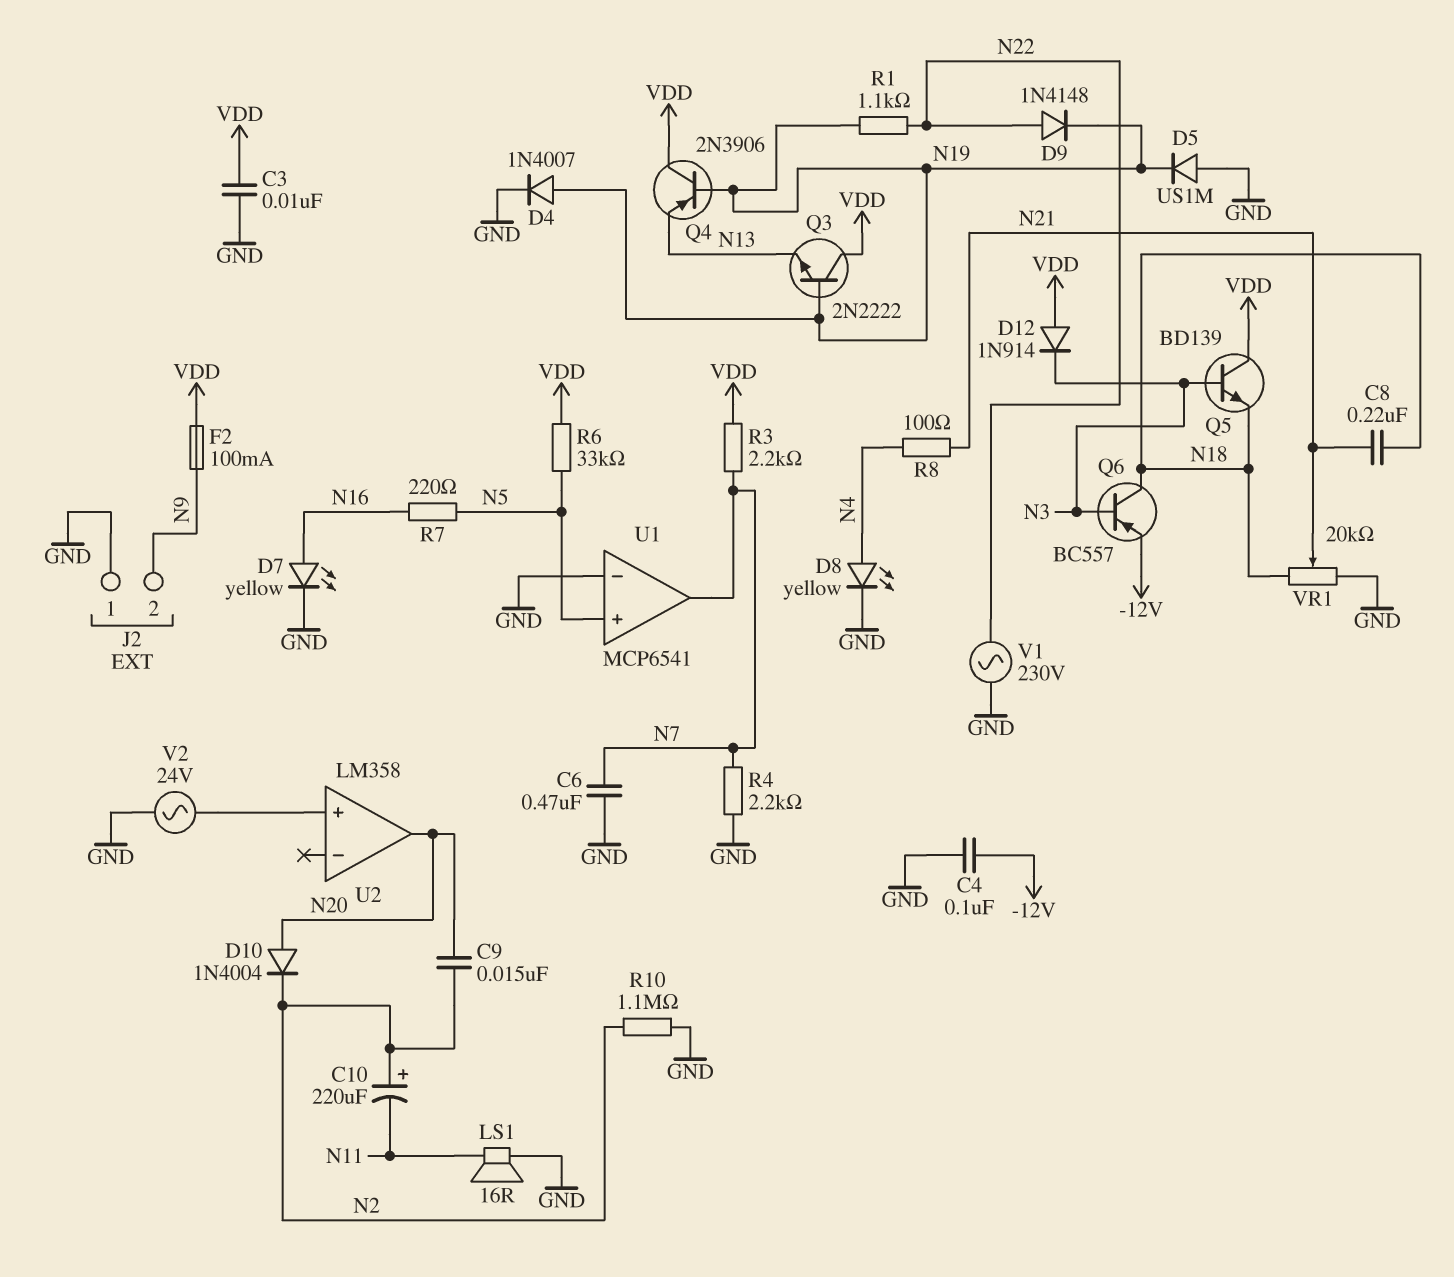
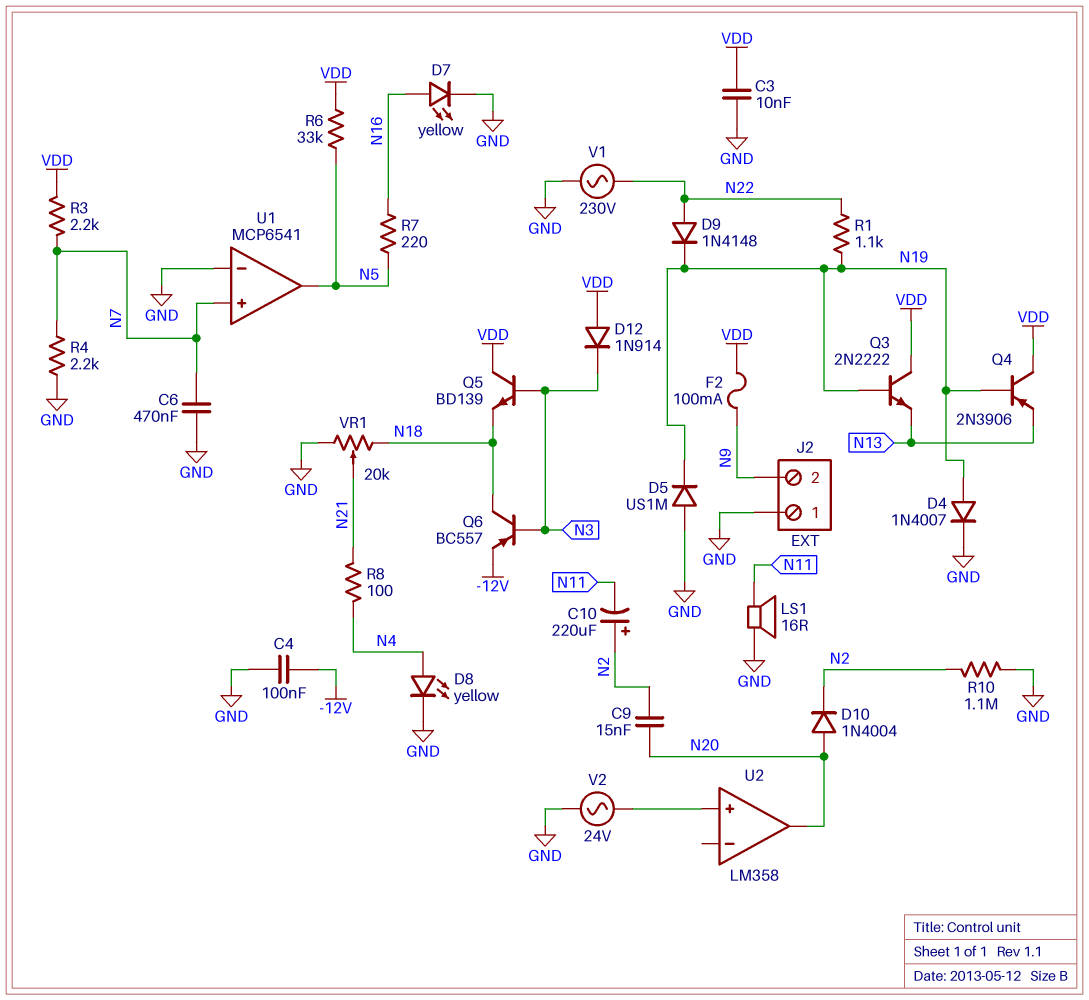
C8: 220nF (N18, N21) -> none
U1 pin in+: N5 -> N7
U1 pin out: N7 -> N5

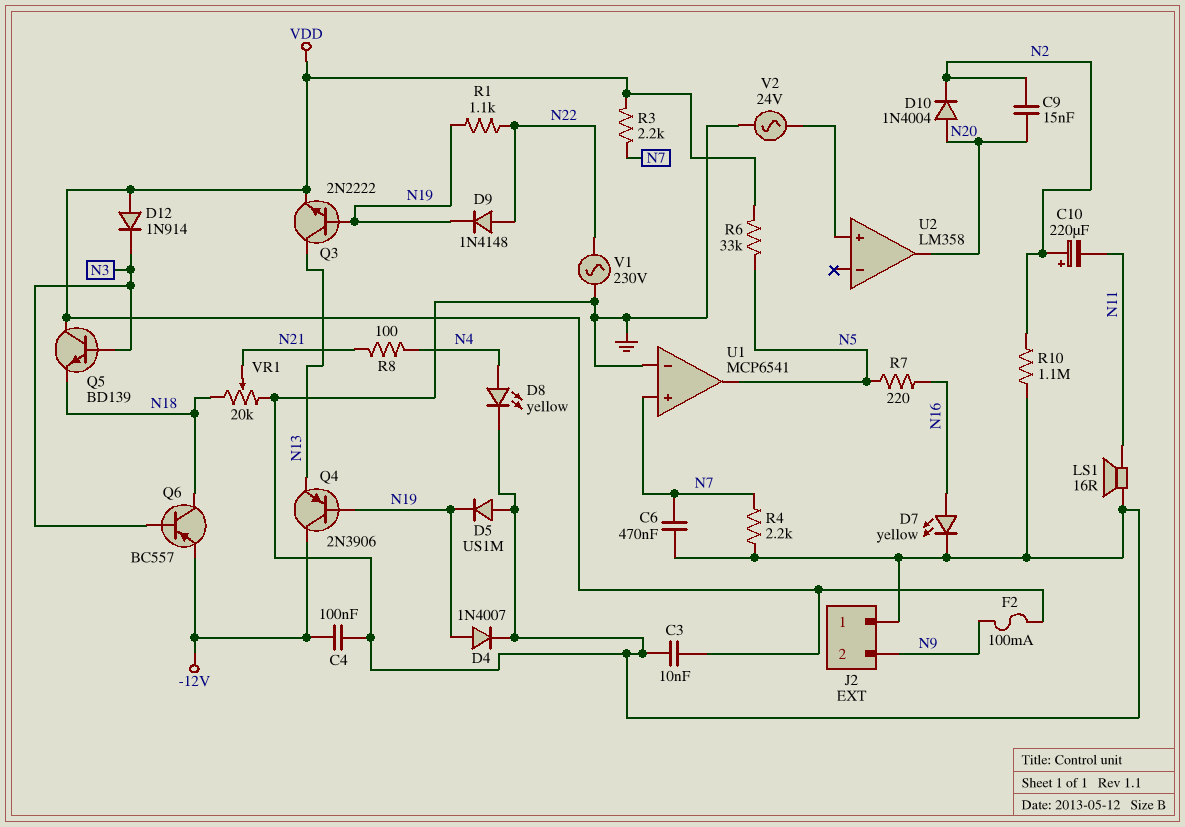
Q3: NPN 2N2222 (B N19, C VDD, E N13) -> NPN 2N2222 (B N19, C N13, E VDD)
Q4: PNP 2N3906 (B N19, C VDD, E N13) -> PNP 2N3906 (B N19, C -12V, E N13)

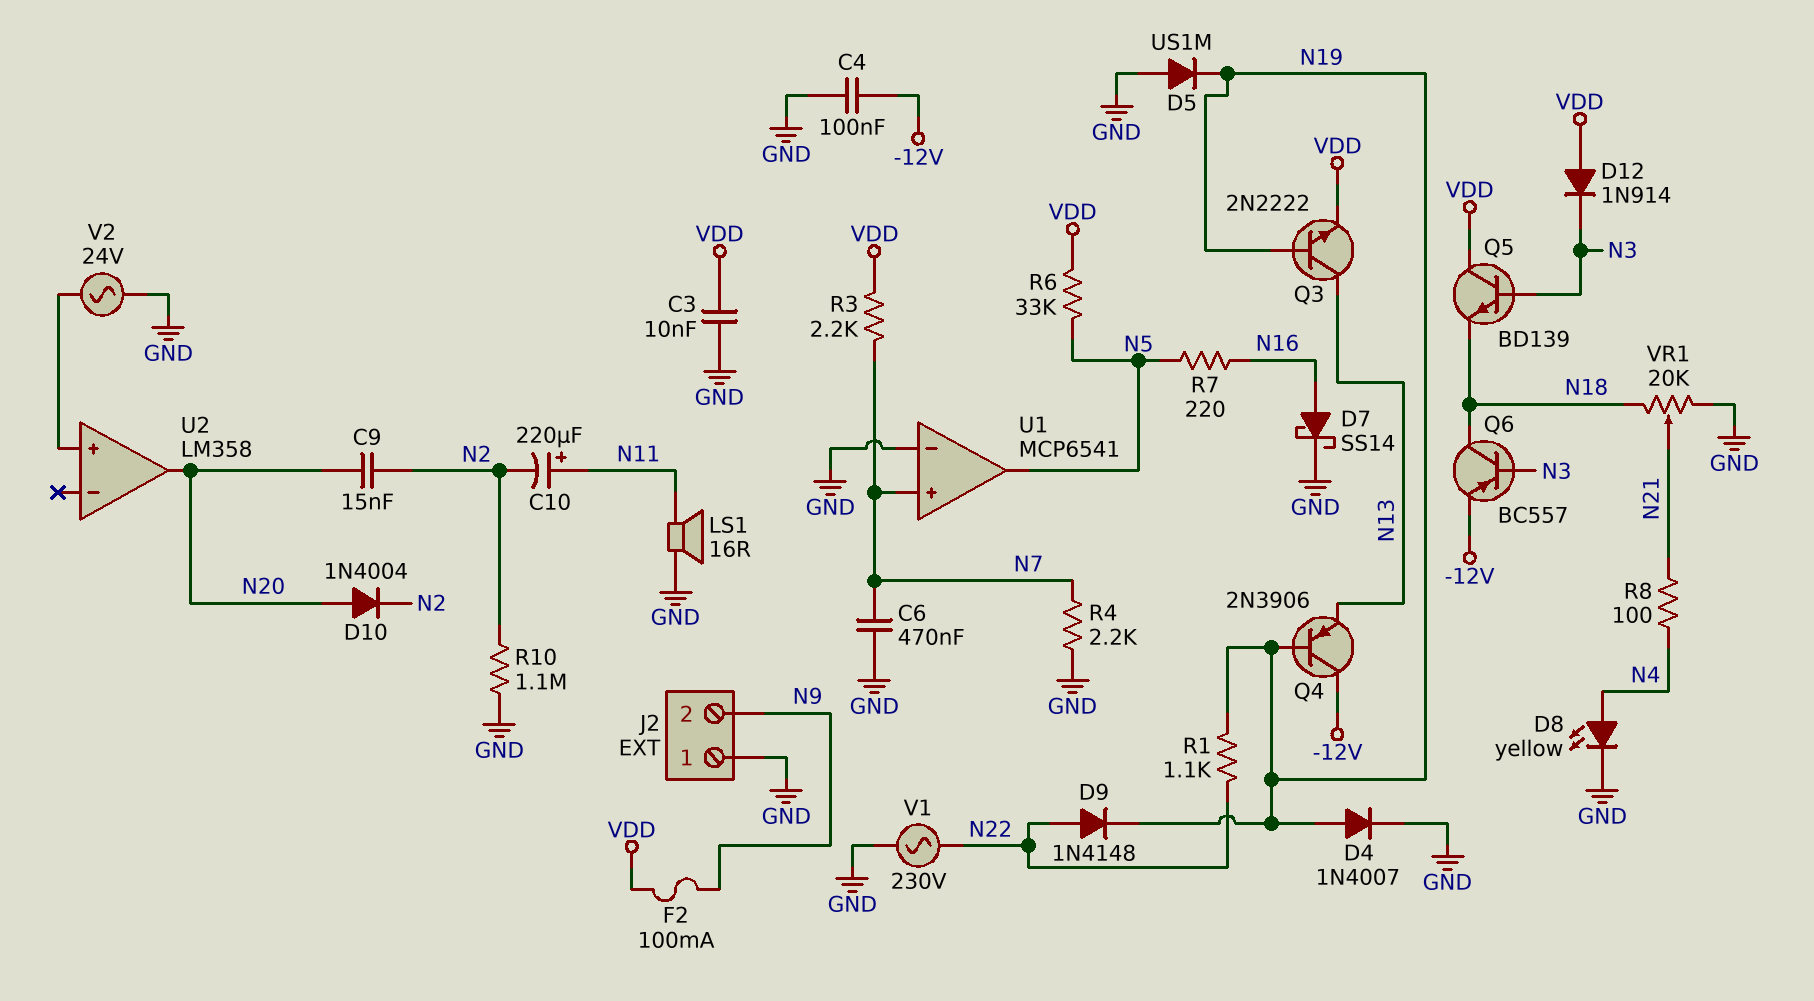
C10: 220uF (plus N2, minus N11) -> 220uF (plus N11, minus N2)
D7: LED yellow (A N16, K GND) -> schottky SS14 (A N16, K GND)

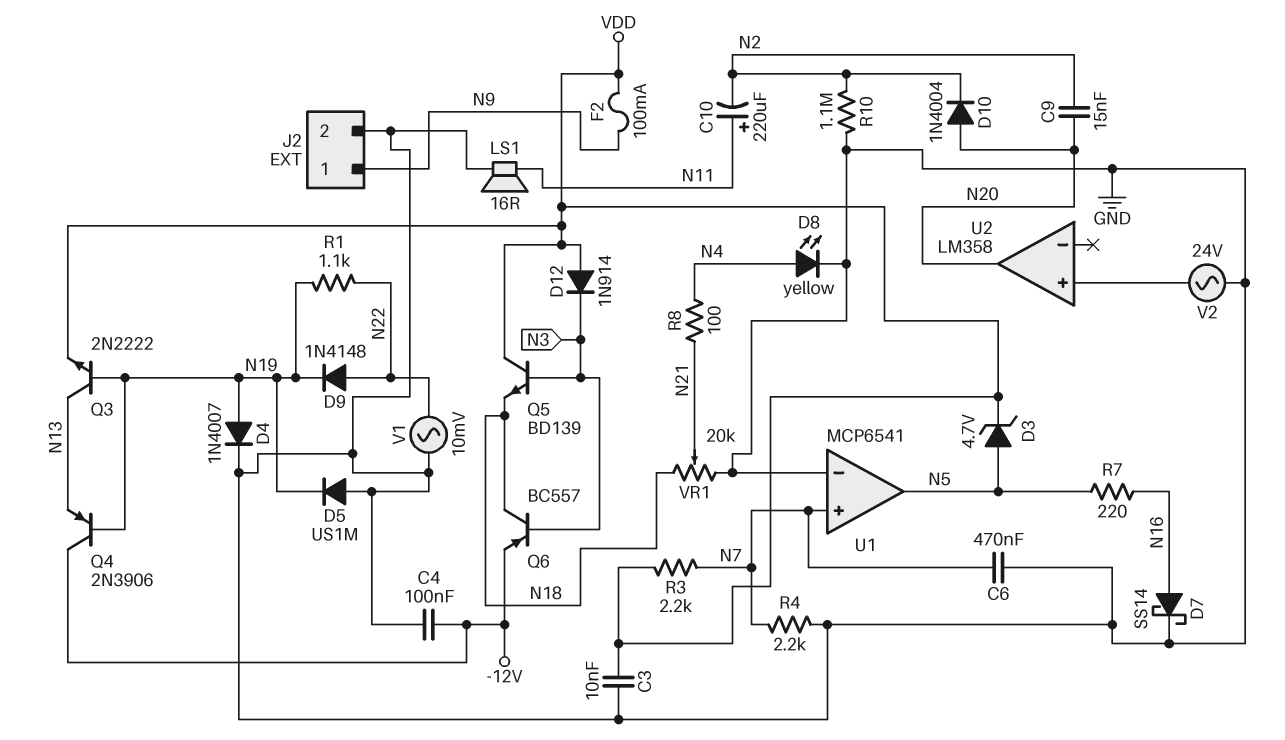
D3: none -> zener 4.7V (A N5, K VDD)
J2 pin 1: GND -> N9
J2 pin 2: N9 -> GND
R6: 33k (N5, VDD) -> none
V1: AC 230V (GND, N22) -> AC 10mV (GND, N22)

